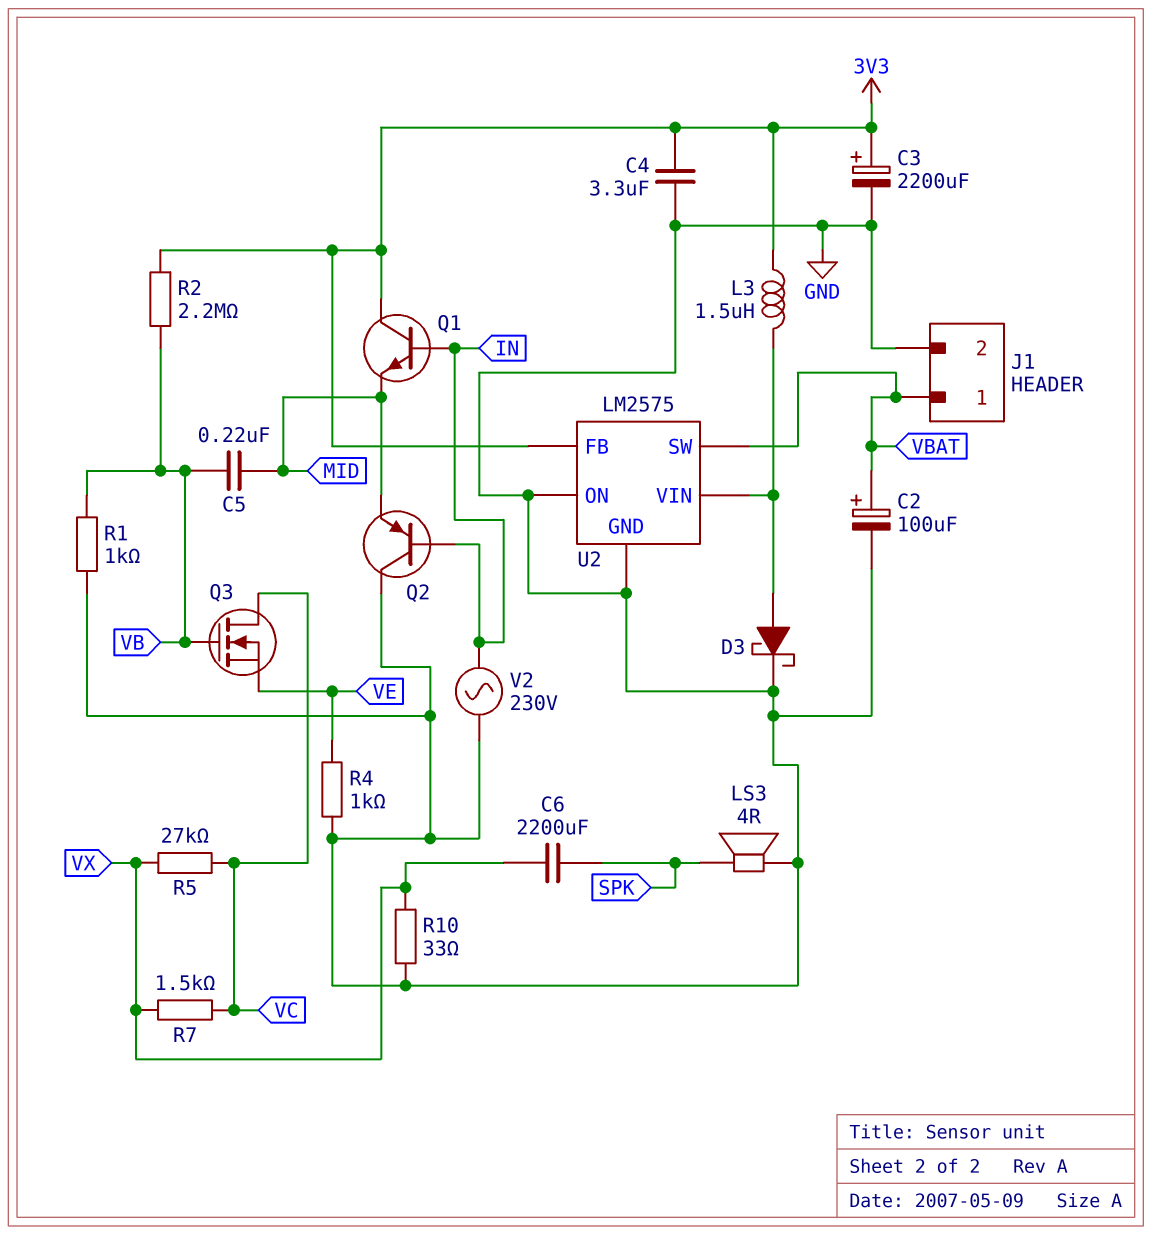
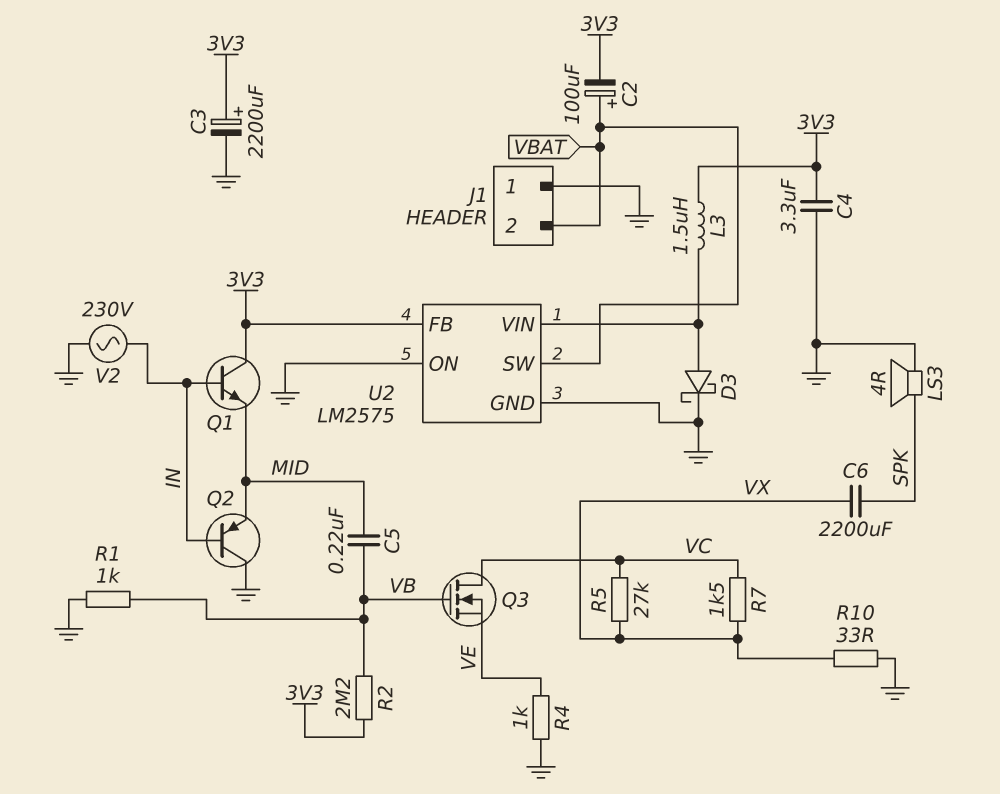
C2: 100uF (plus VBAT, minus GND) -> 100uF (plus VBAT, minus 3V3)
J1 pin 1: VBAT -> GND
J1 pin 2: GND -> VBAT

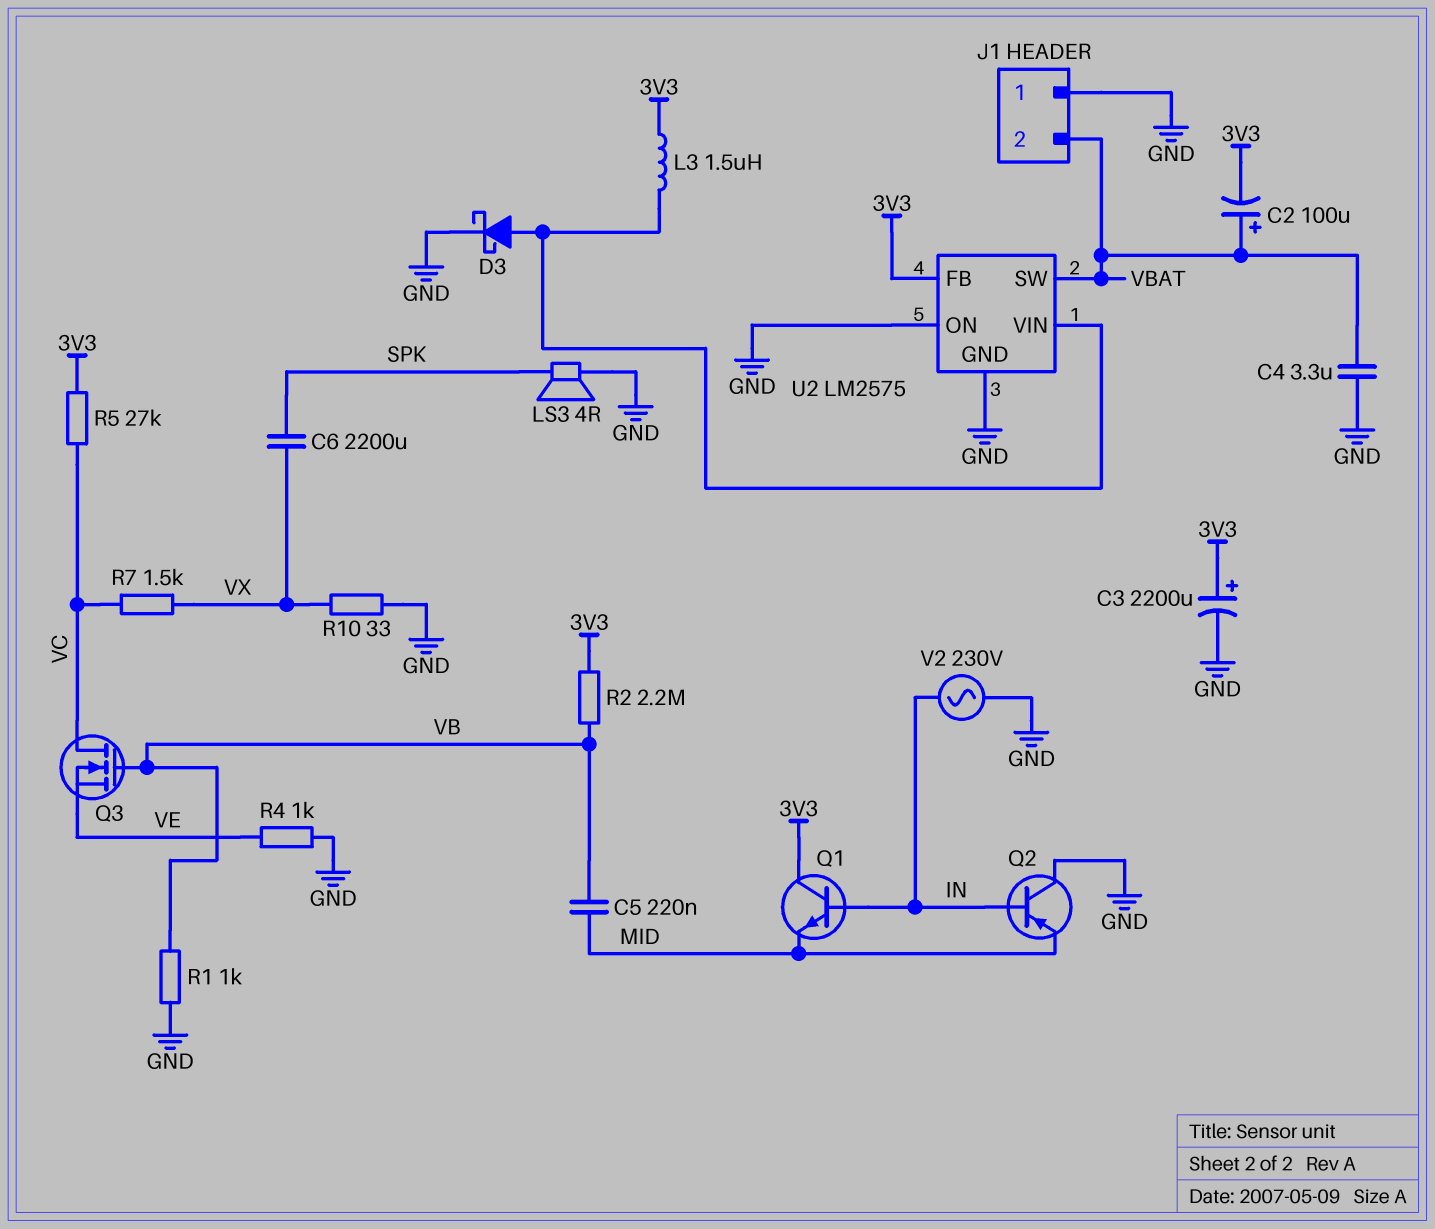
C4: 3.3uF (3V3, GND) -> 3.3uF (GND, VBAT)
R5: 27k (VC, VX) -> 27k (3V3, VC)

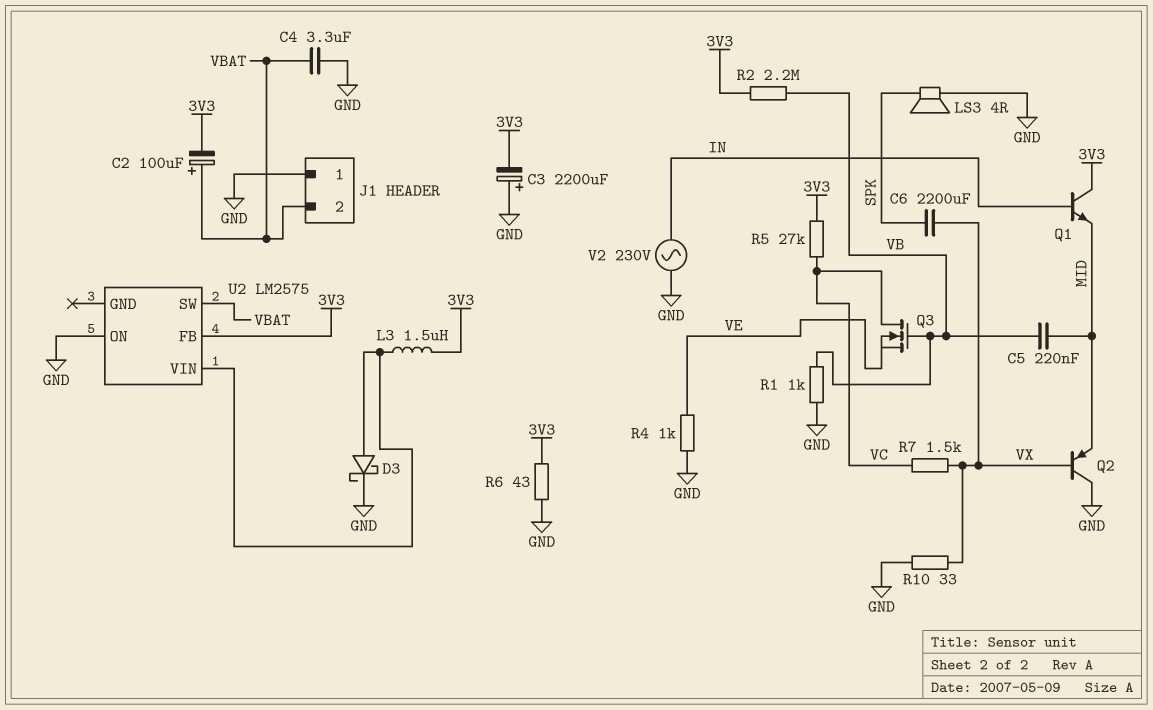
C3: 2200uF (plus 3V3, minus GND) -> 2200uF (plus GND, minus 3V3)
Q2: PNP (B IN, C GND, E MID) -> PNP (B VX, C GND, E MID)
R6: none -> 43 (3V3, GND)
U2 pin GND: GND -> none

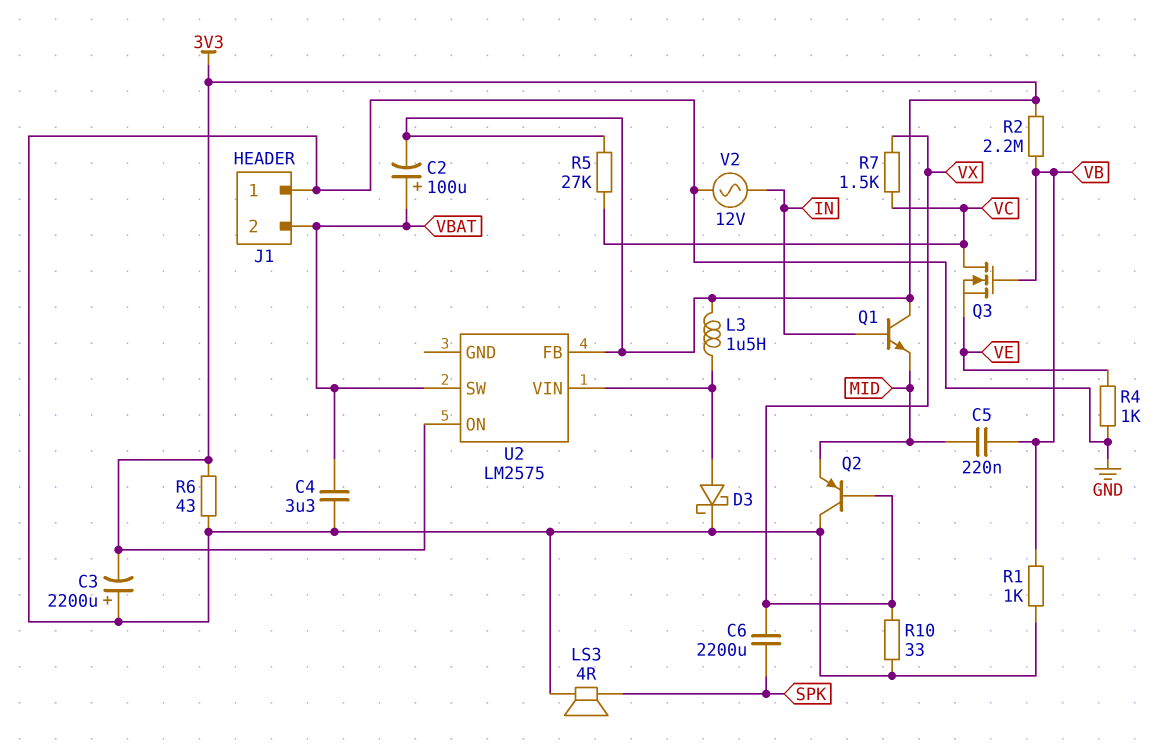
U2 pin ON: GND -> 3V3
V2: AC 230V (GND, IN) -> AC 12V (GND, IN)

